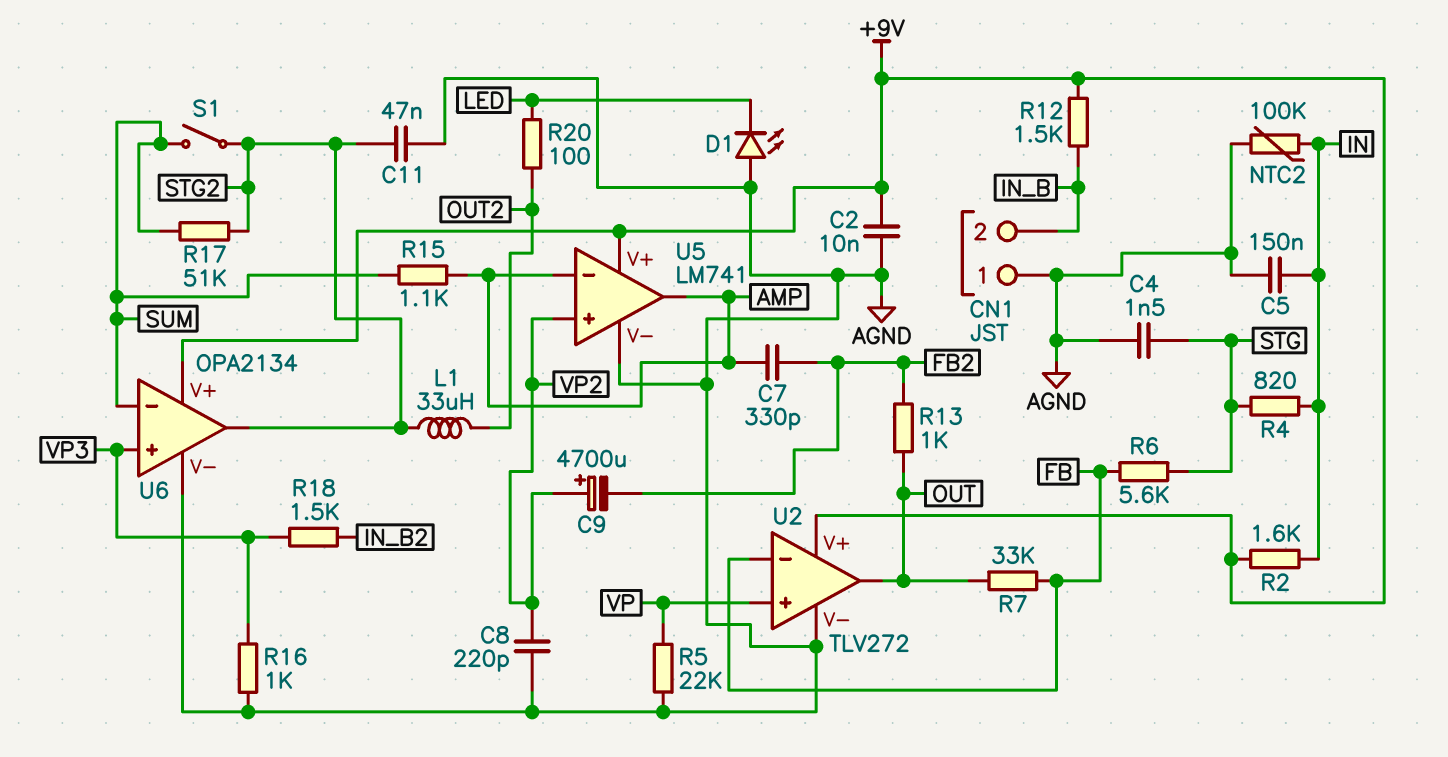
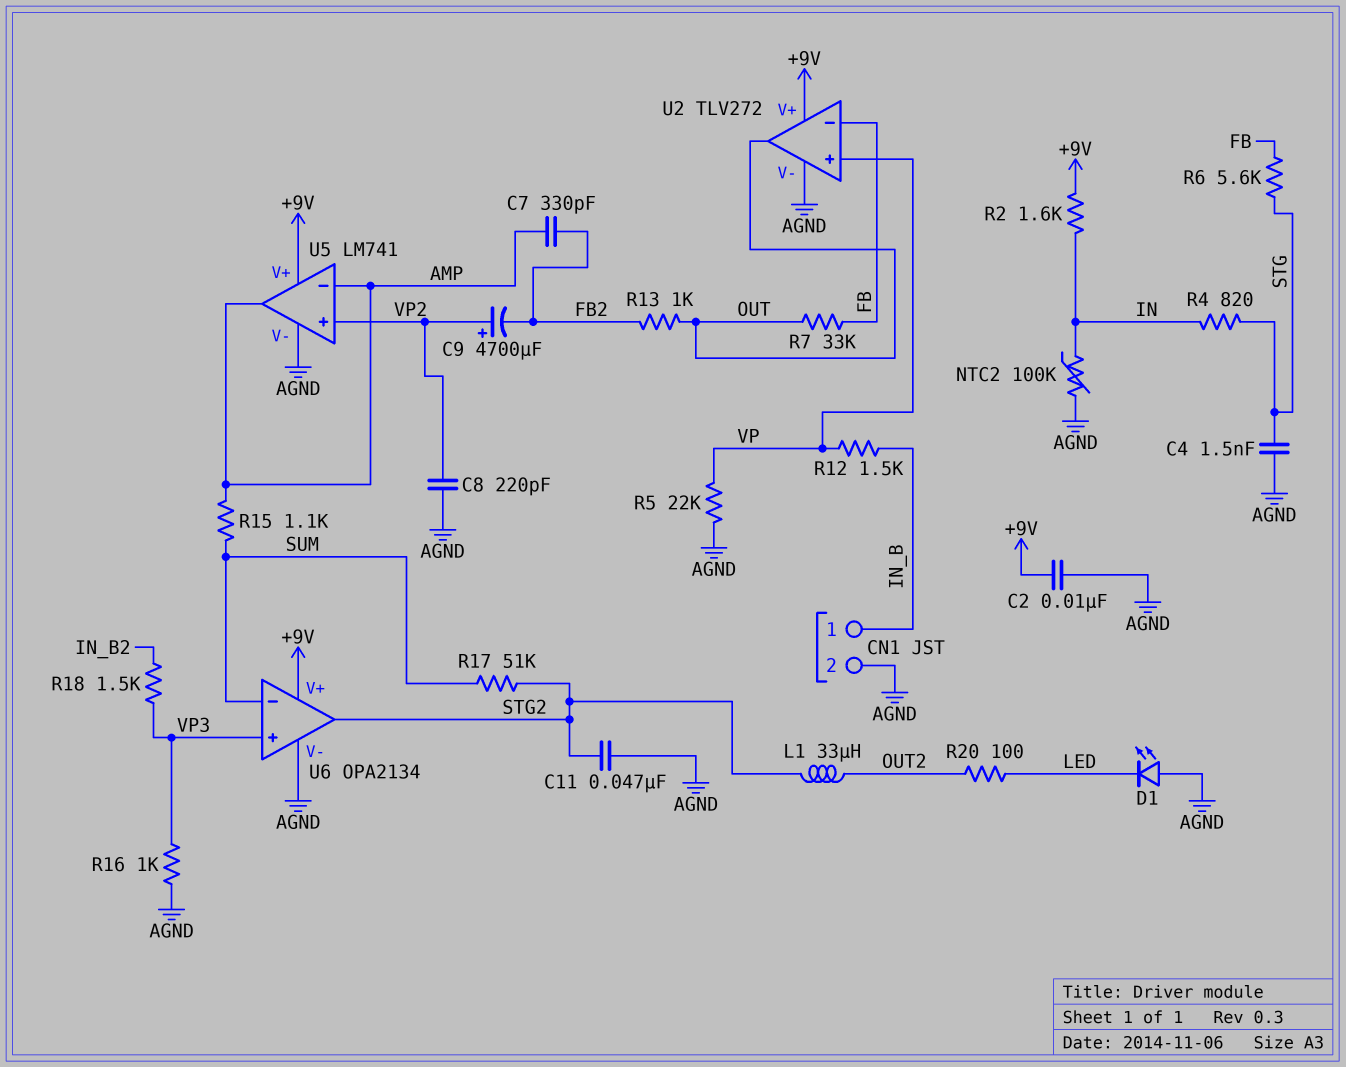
C5: 150nF (AGND, IN) -> none
CN1 pin 1: AGND -> IN_B
CN1 pin 2: IN_B -> AGND
R12: 1.5k (+9V, IN_B) -> 1.5k (IN_B, VP)
S1: switch (STG2, SUM) -> none

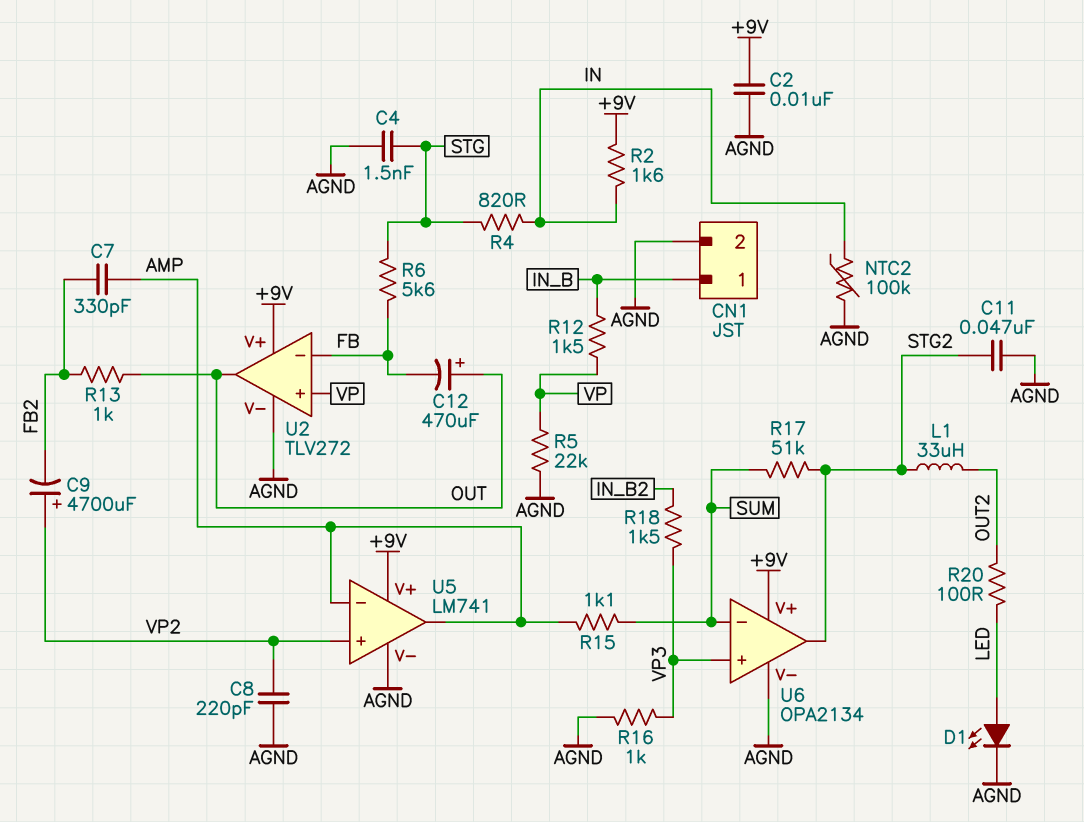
C12: none -> 470uF (plus OUT, minus FB)
D1: LED (A AGND, K LED) -> LED (A LED, K AGND)
R7: 33k (FB, OUT) -> none

